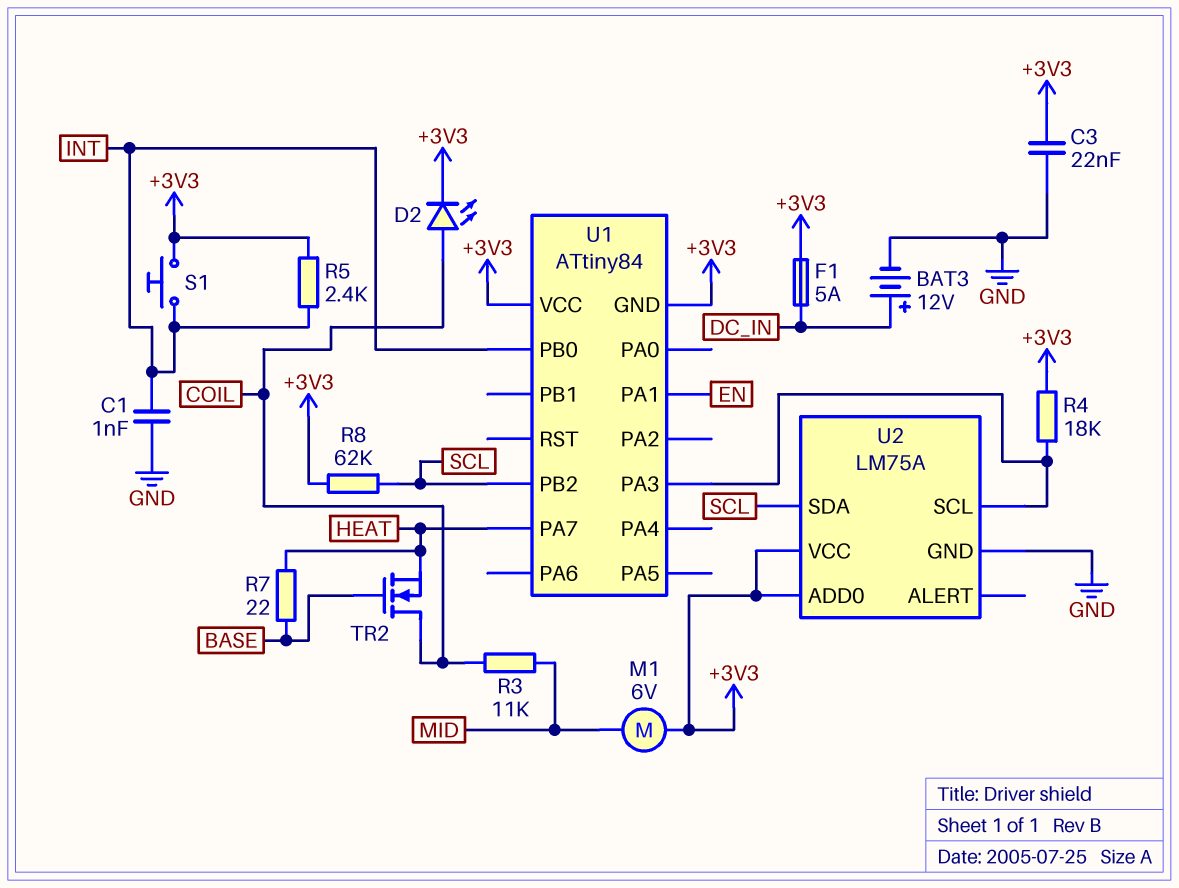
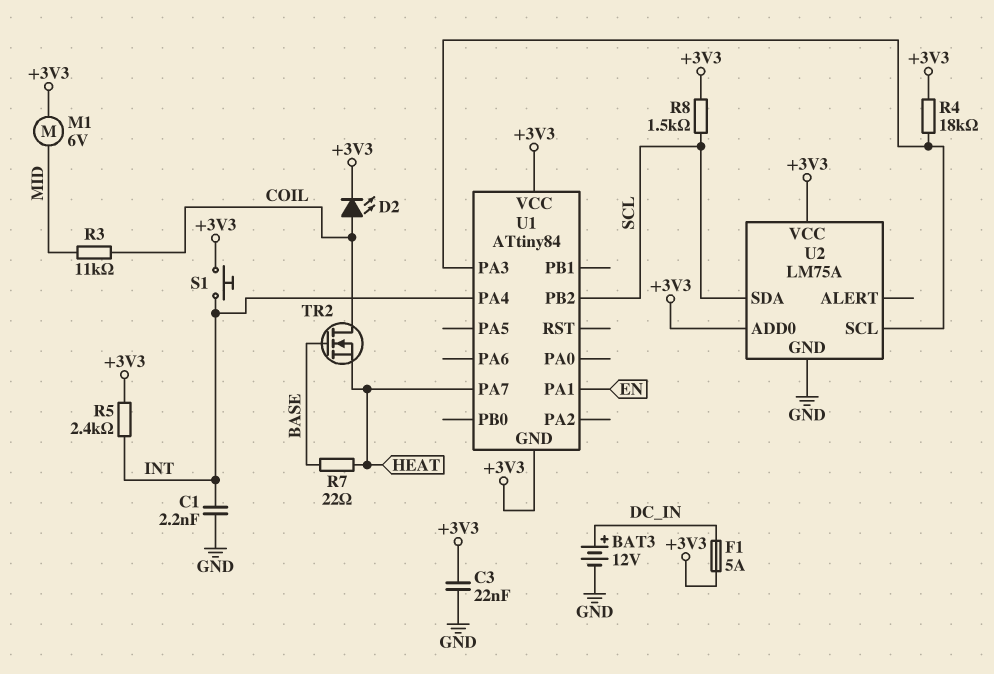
C1: 1nF (GND, INT) -> 2.2nF (GND, INT)
R8: 62k (+3V3, SCL) -> 1.5k (+3V3, SCL)
U1 pin PA4: none -> INT
U1 pin PB0: INT -> none

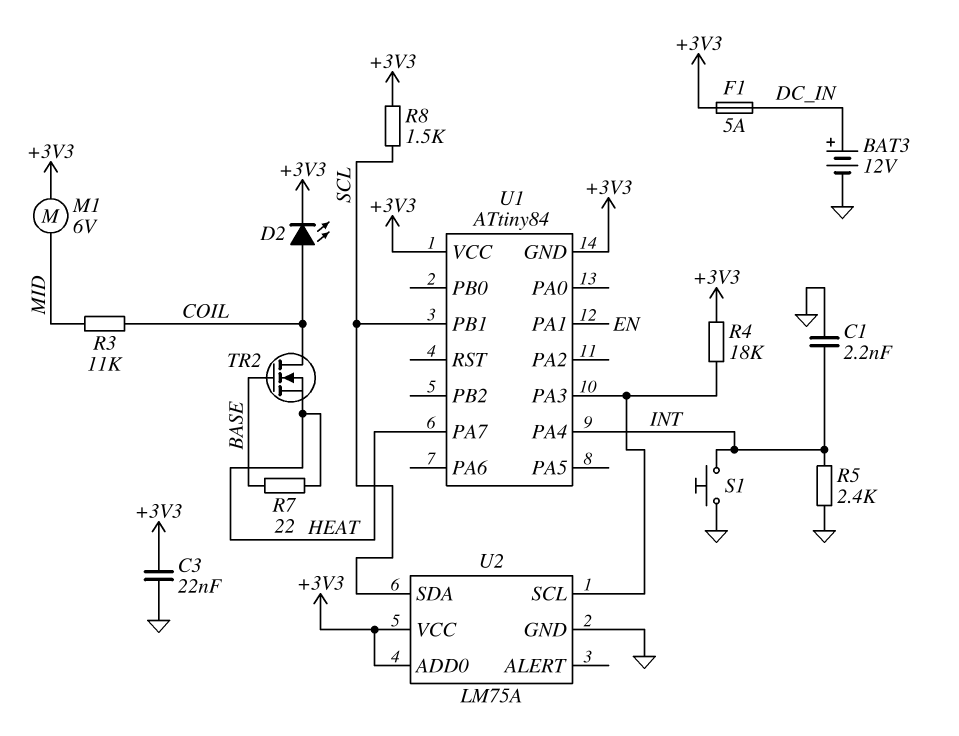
R5: 2.4k (+3V3, INT) -> 2.4k (GND, INT)
S1: button (+3V3, INT) -> button (GND, INT)
U1 pin PB1: none -> SCL
U1 pin PB2: SCL -> none

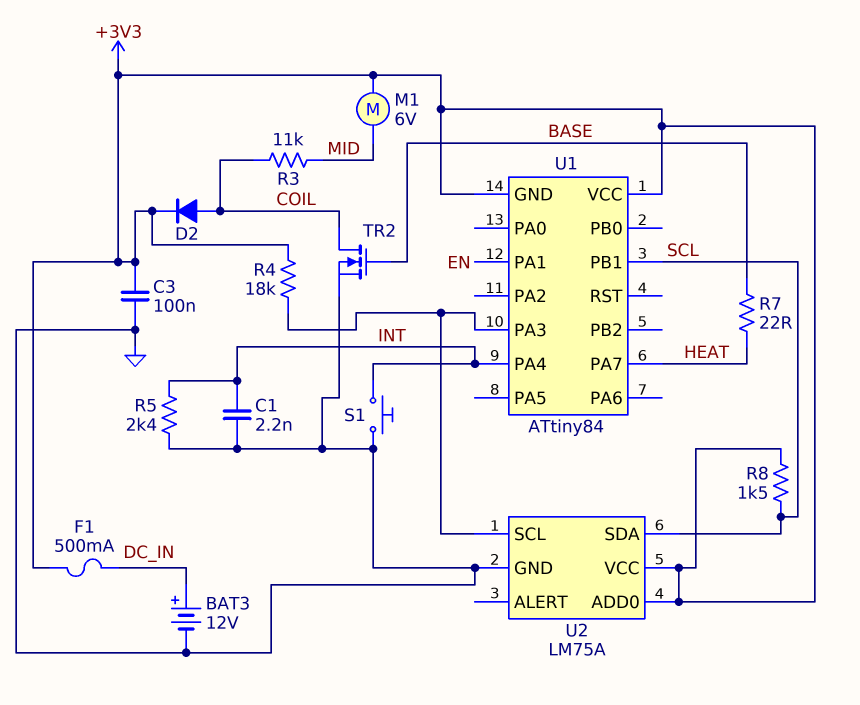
C3: 22nF (+3V3, GND) -> 100nF (+3V3, GND)
D2: LED (A COIL, K +3V3) -> diode (A COIL, K +3V3)
F1: 5A (+3V3, DC_IN) -> 500mA (+3V3, DC_IN)
TR2: NMOS (G BASE, D COIL, S HEAT) -> NMOS (G BASE, D COIL, S GND)

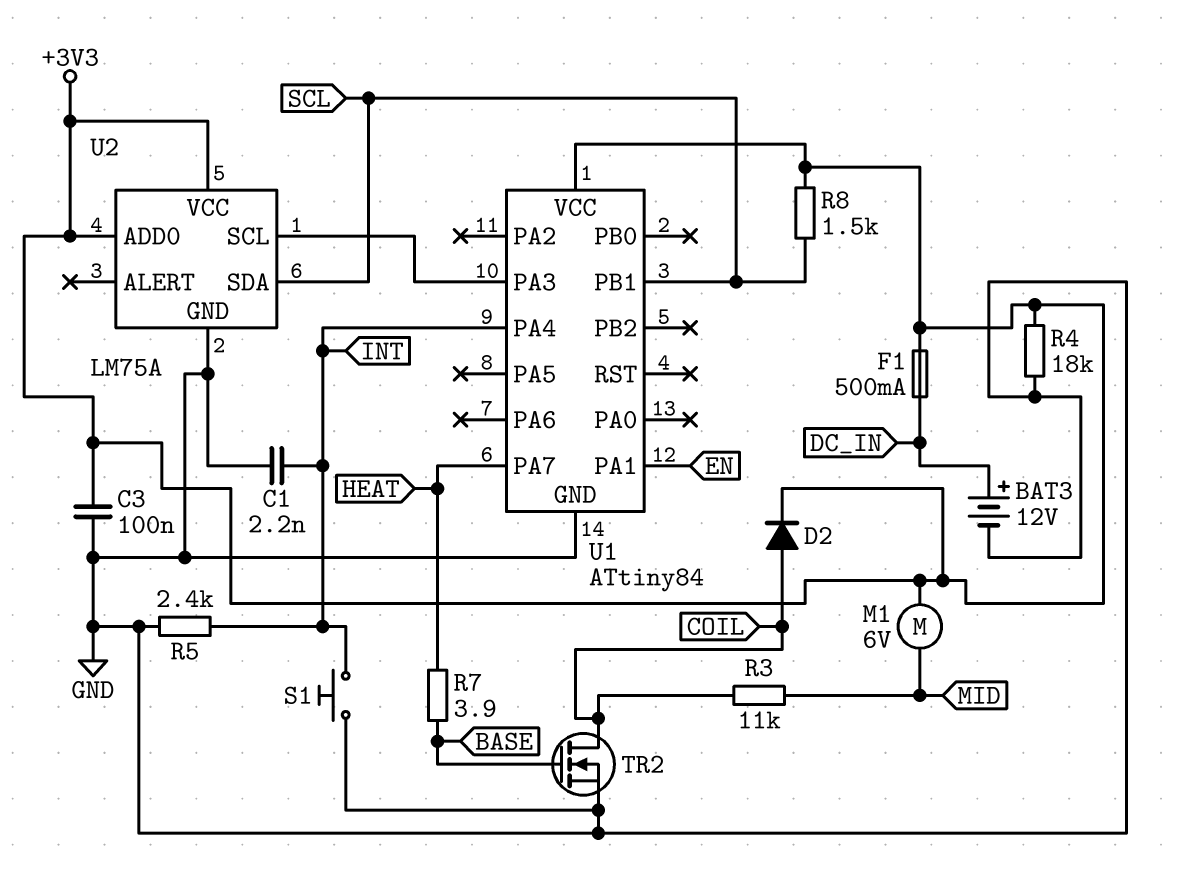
R4: 18k (+3V3, U1/PA3) -> 18k (+3V3, GND)
R7: 22 (BASE, HEAT) -> 3.9 (BASE, HEAT)
U1 pin GND: +3V3 -> GND

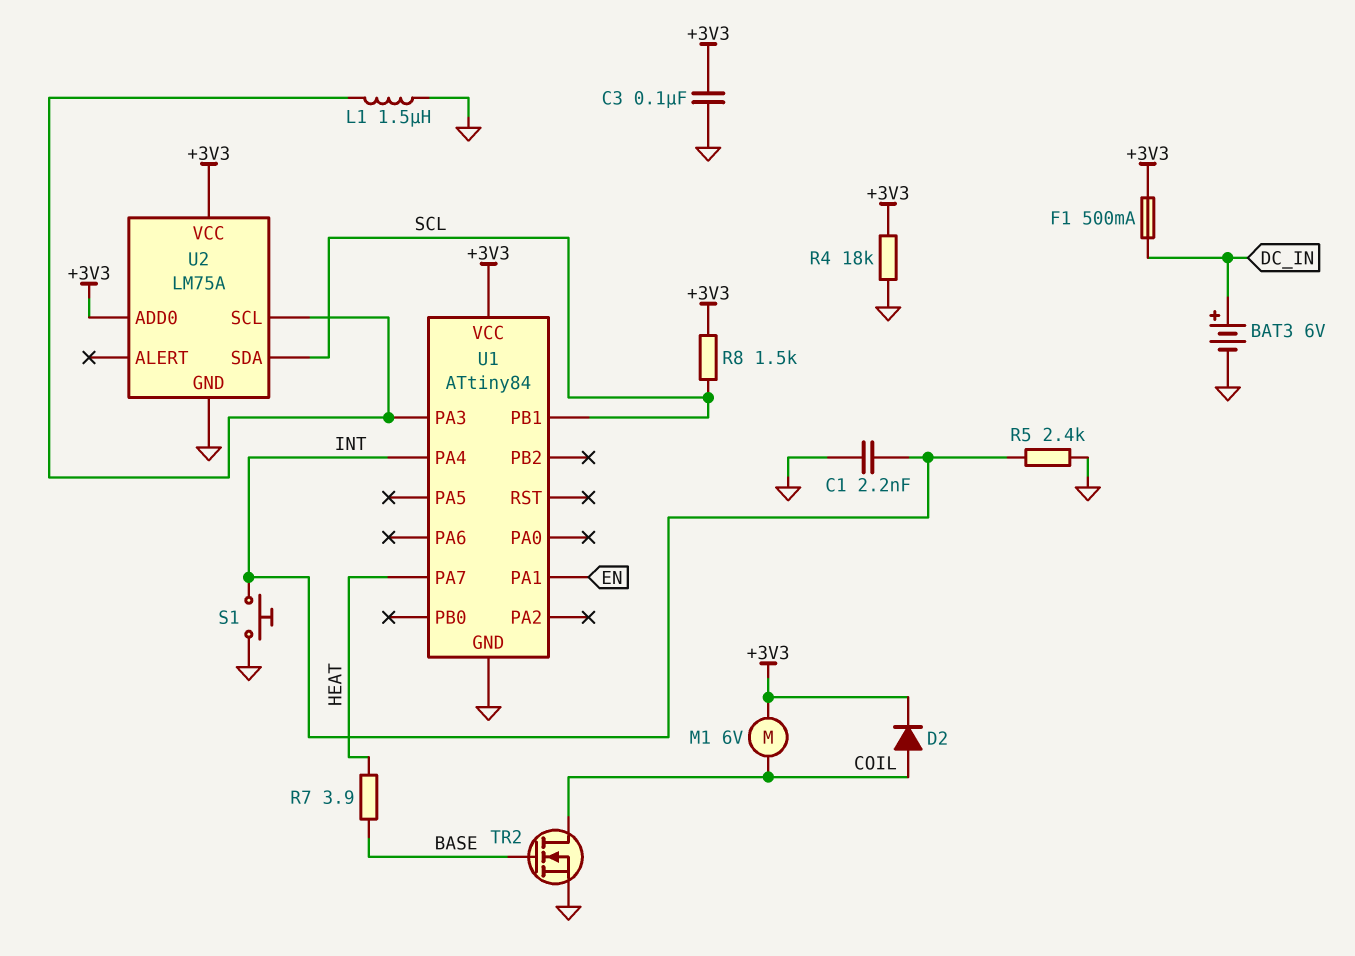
BAT3: 12V (plus DC_IN, minus GND) -> 6V (plus DC_IN, minus GND)
L1: none -> 1.5uH (GND, U1/PA3)
M1: motor 6V (+3V3, MID) -> motor 6V (+3V3, COIL)
R3: 11k (COIL, MID) -> none

